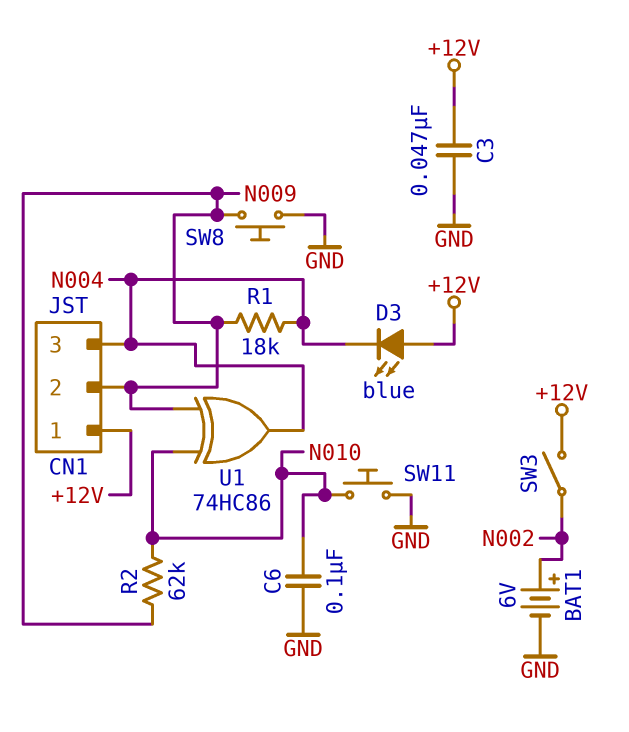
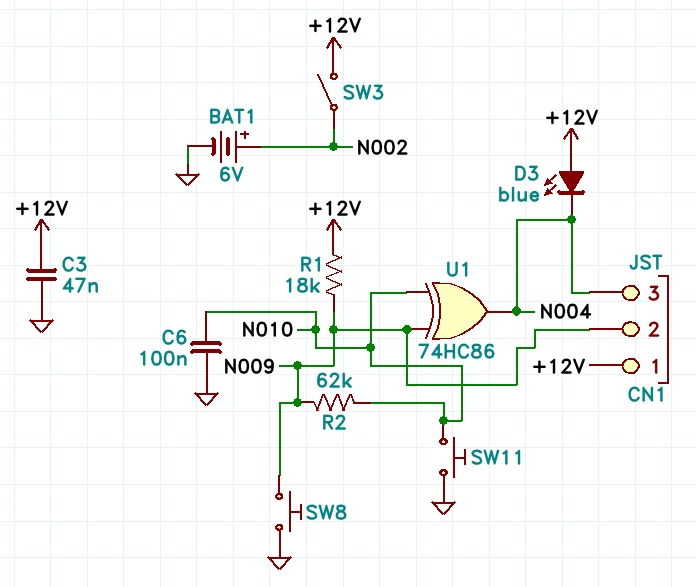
R1: 18k (N004, N009) -> 18k (+12V, N009)

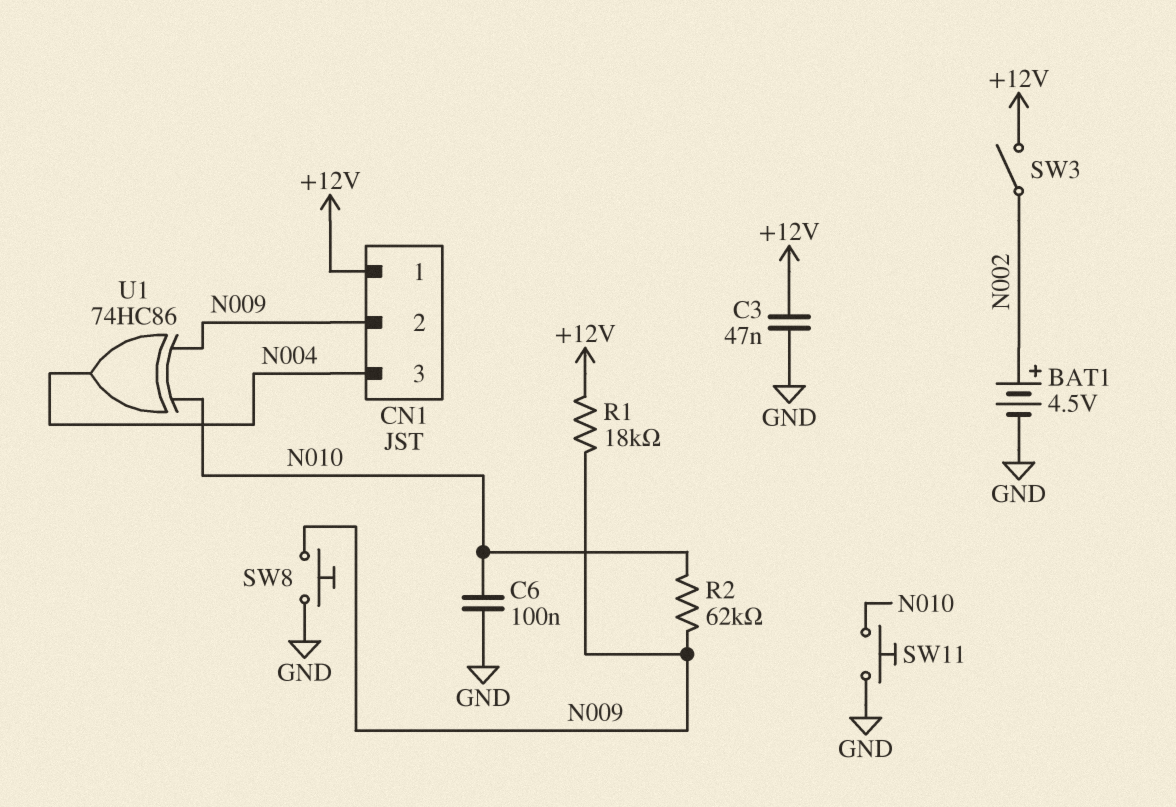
BAT1: 6V (plus N002, minus GND) -> 4.5V (plus N002, minus GND)
D3: LED blue (A +12V, K N004) -> none

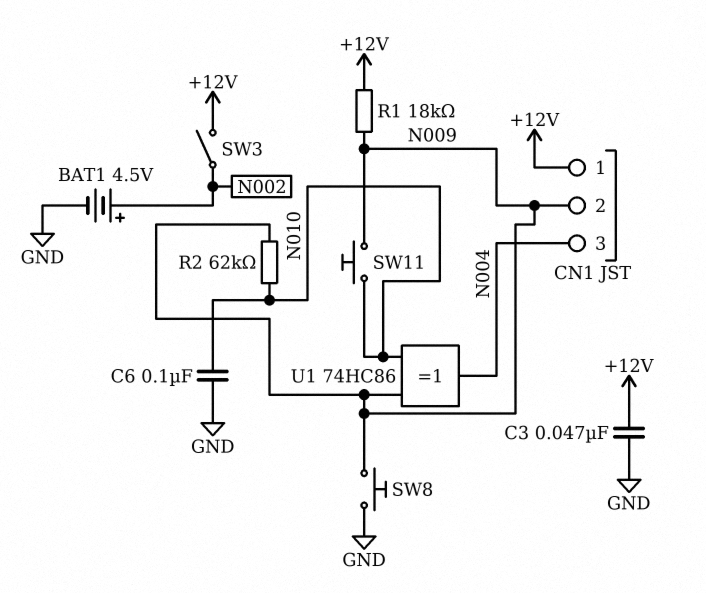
SW11: button (GND, N010) -> button (N009, N010)

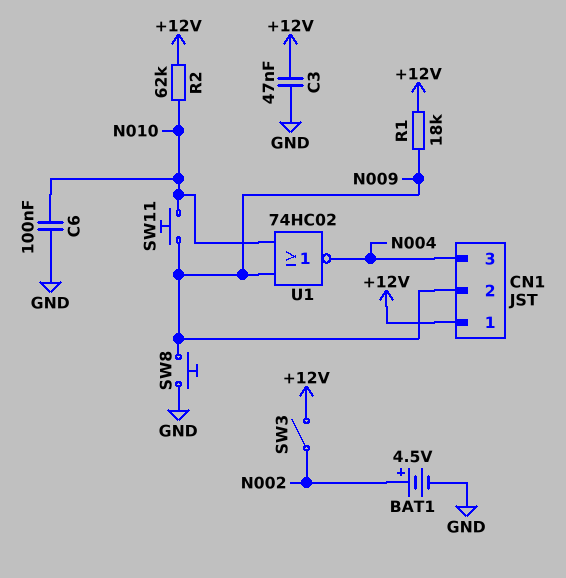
R2: 62k (N009, N010) -> 62k (+12V, N010)
U1: XOR 74HC86 (in N009, in N010, out N004) -> NOR 74HC02 (in N009, in N010, out N004)

